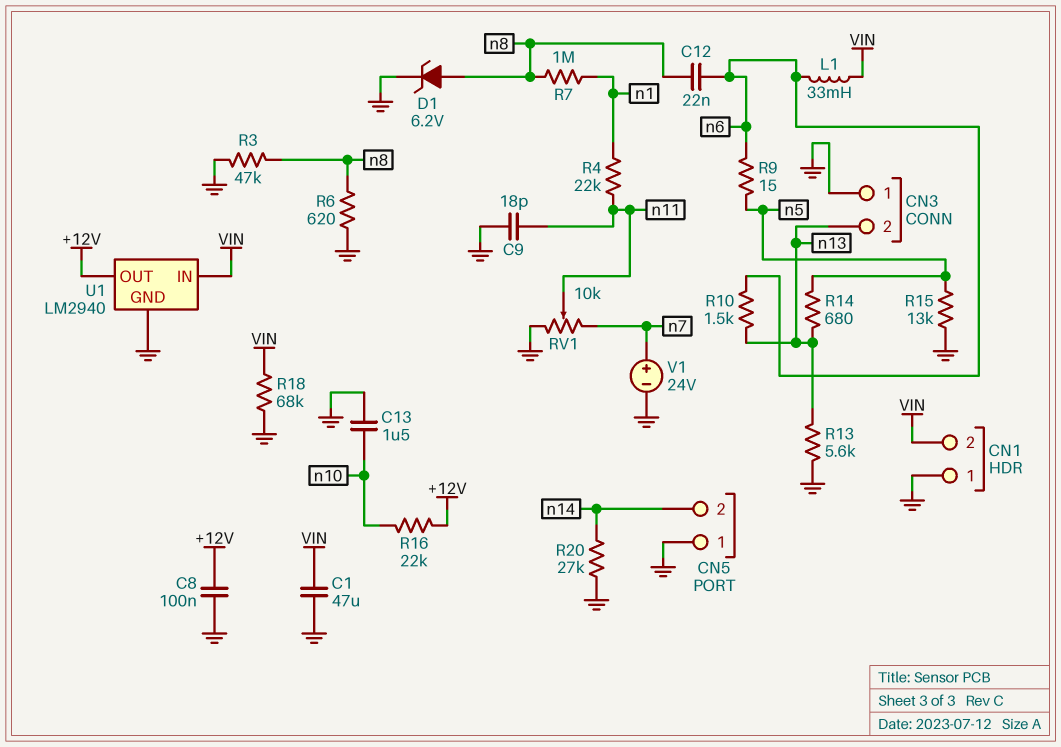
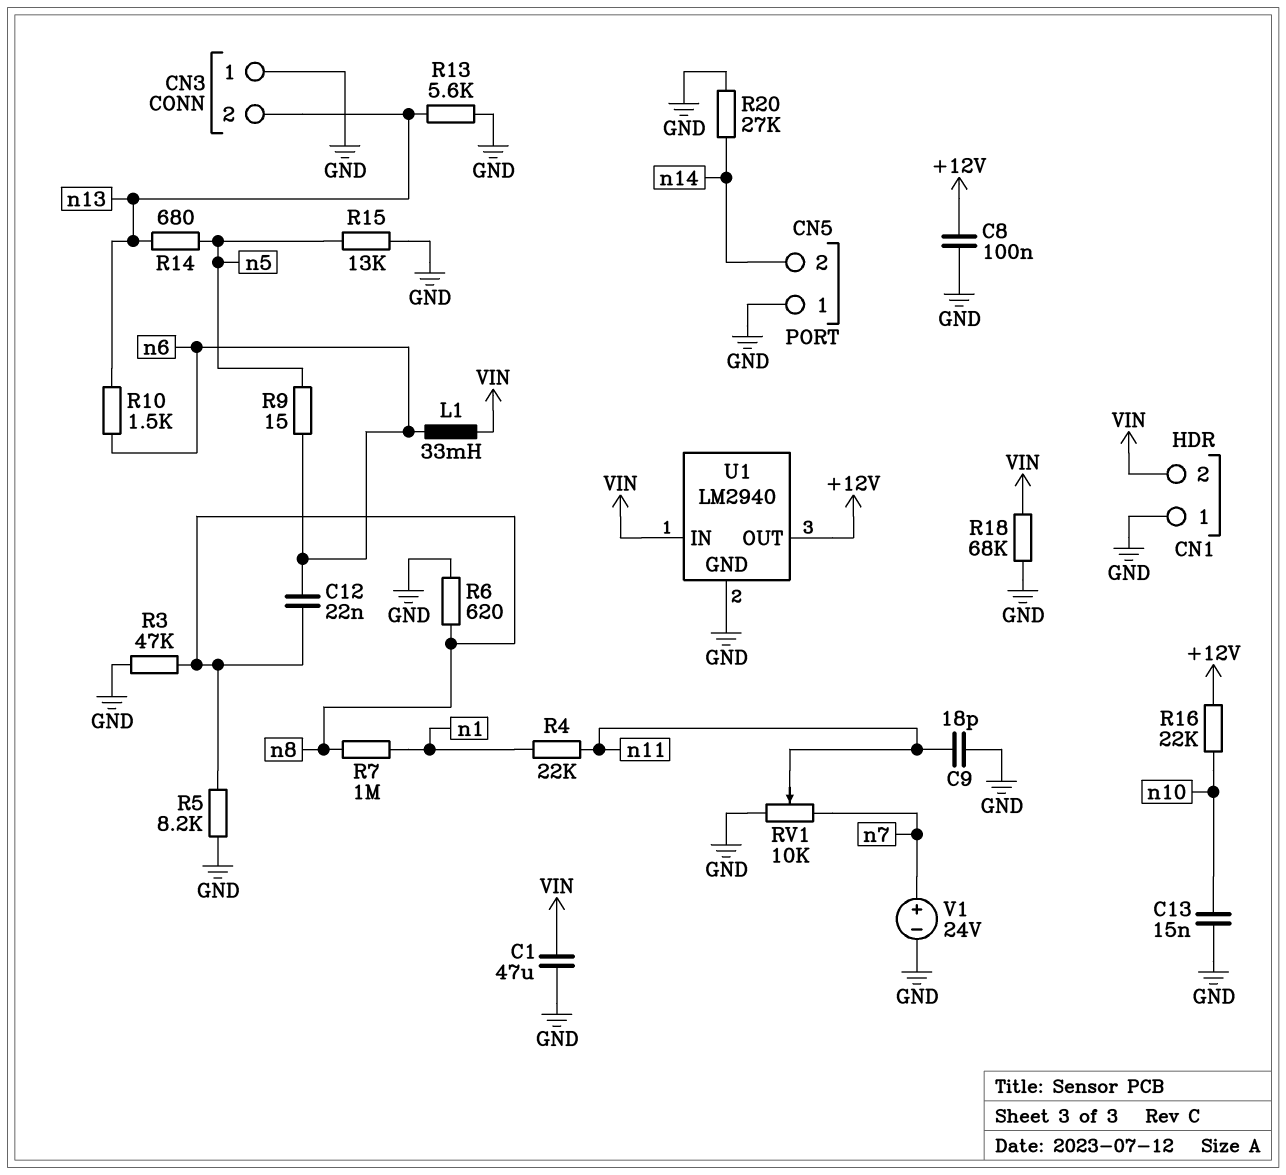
C13: 1.5uF (GND, n10) -> 15nF (GND, n10)
D1: zener 6.2V (A n8, K GND) -> none
R5: none -> 8.2k (GND, n8)

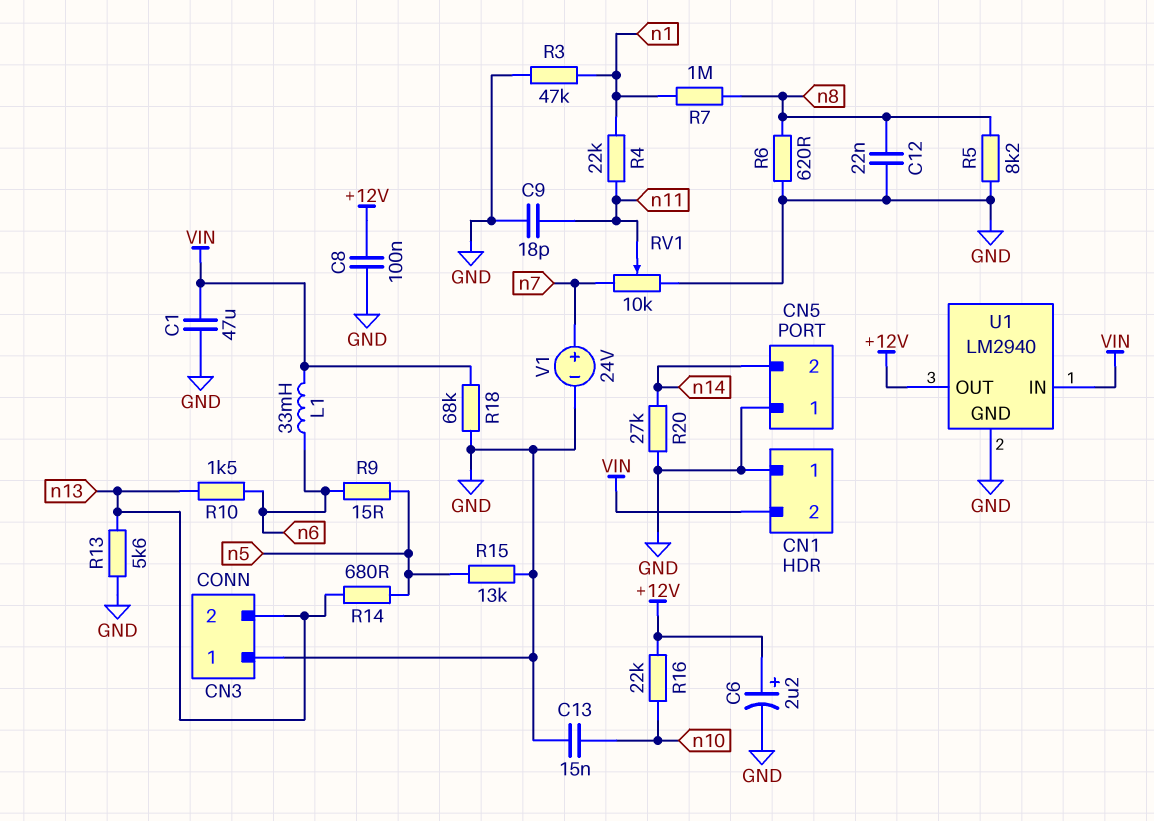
C6: none -> 2.2uF (plus +12V, minus GND)
C12: 22nF (n6, n8) -> 22nF (GND, n8)
R3: 47k (GND, n8) -> 47k (GND, n1)

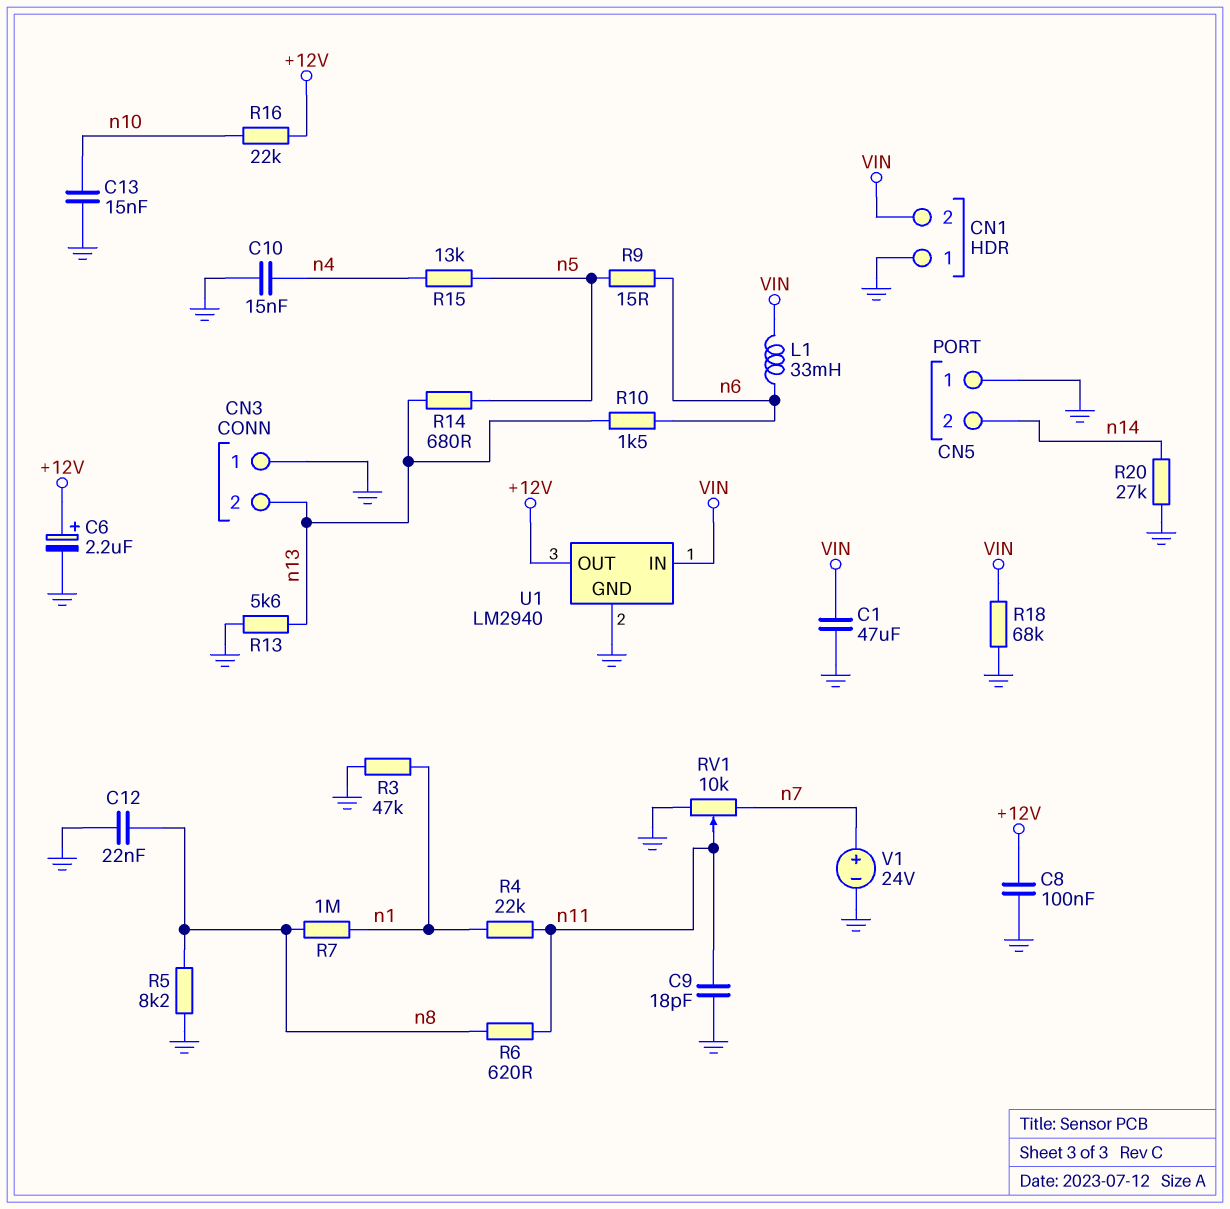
C10: none -> 15nF (GND, n4)
R6: 620 (GND, n8) -> 620 (n8, n11)
R15: 13k (GND, n5) -> 13k (n4, n5)

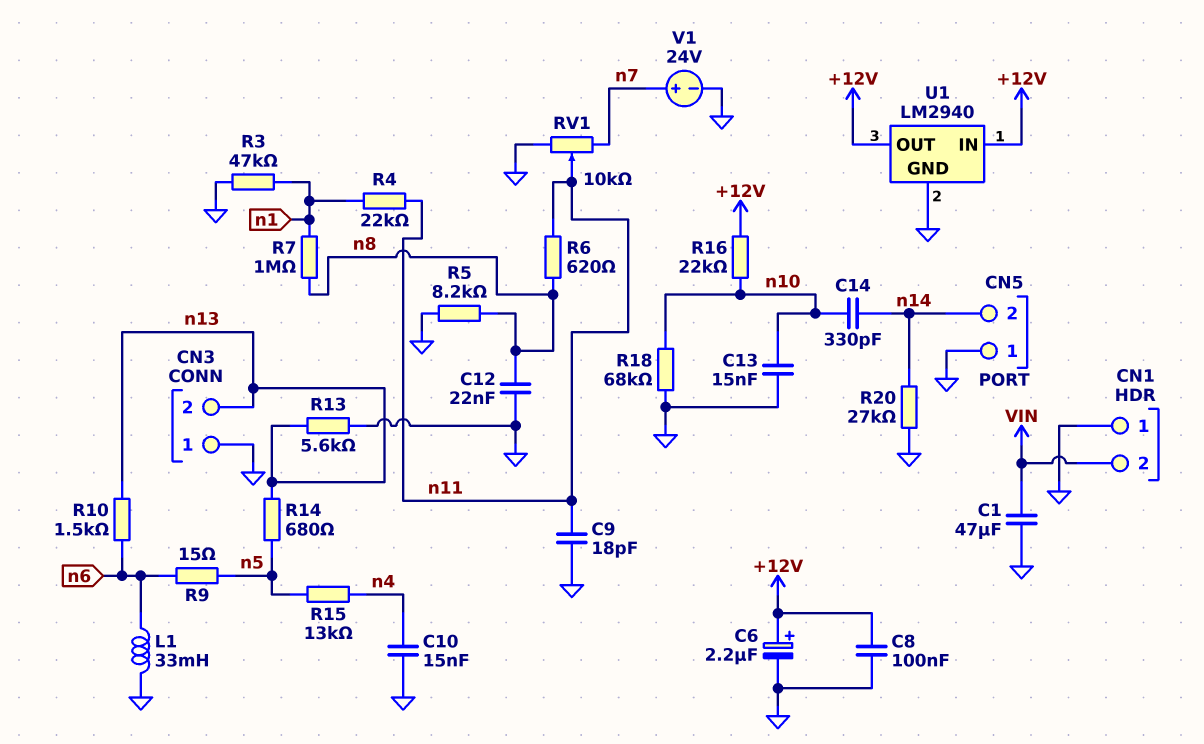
C14: none -> 330pF (n10, n14)
L1: 33mH (VIN, n6) -> 33mH (GND, n6)
R18: 68k (GND, VIN) -> 68k (GND, n10)
U1 pin IN: VIN -> +12V

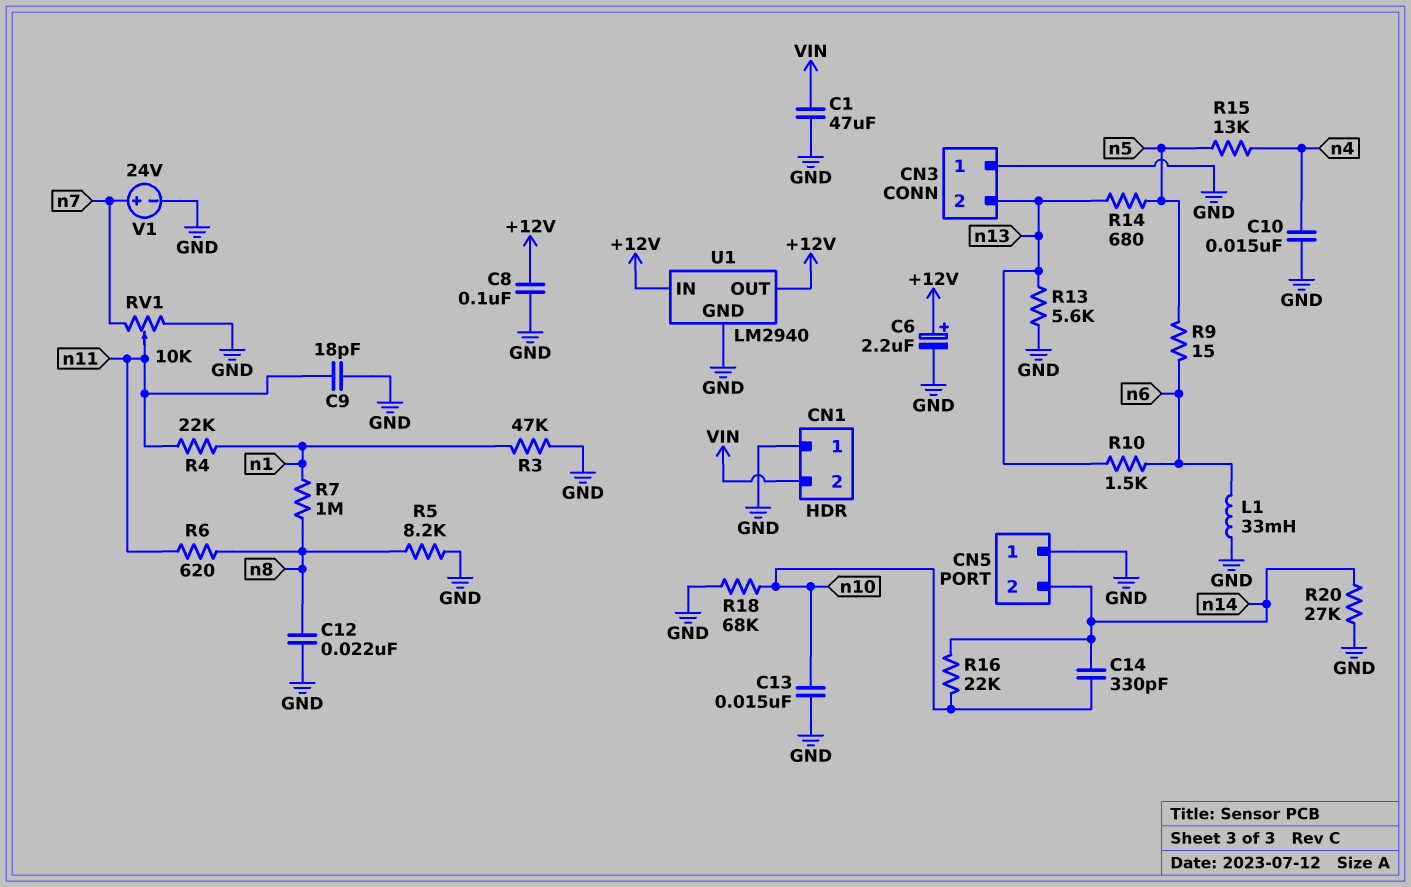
R16: 22k (+12V, n10) -> 22k (n10, n14)

